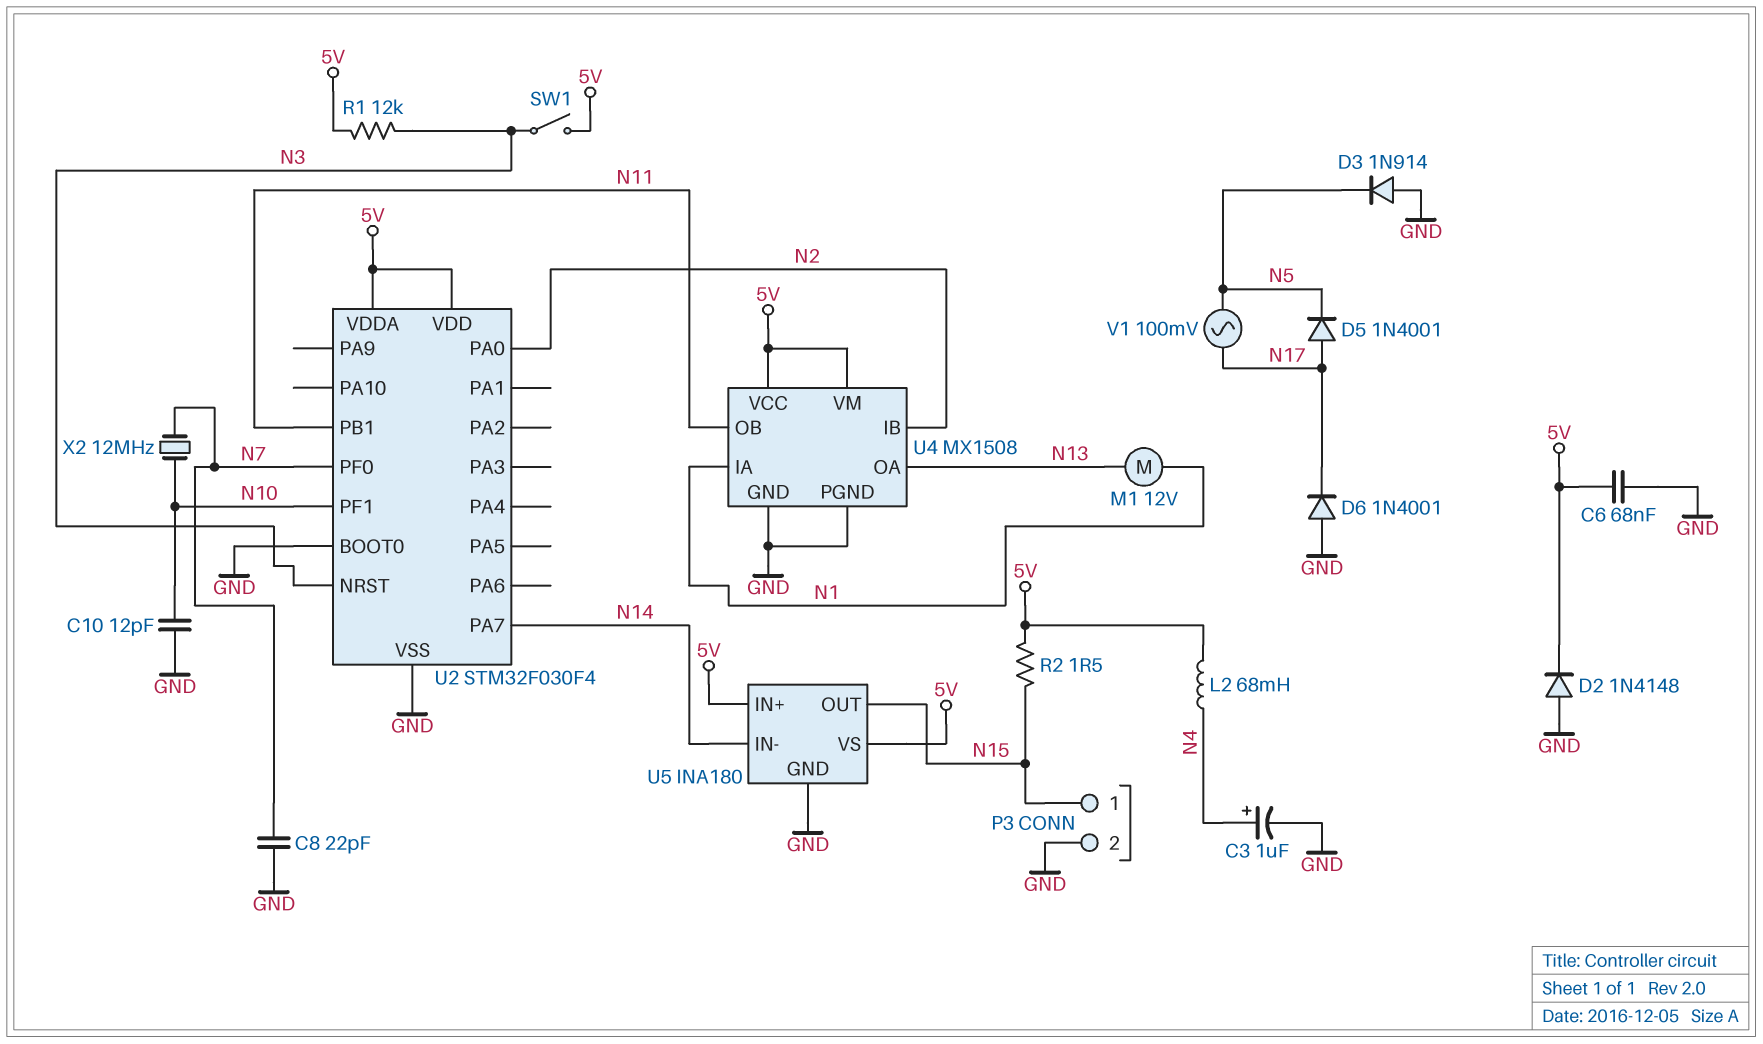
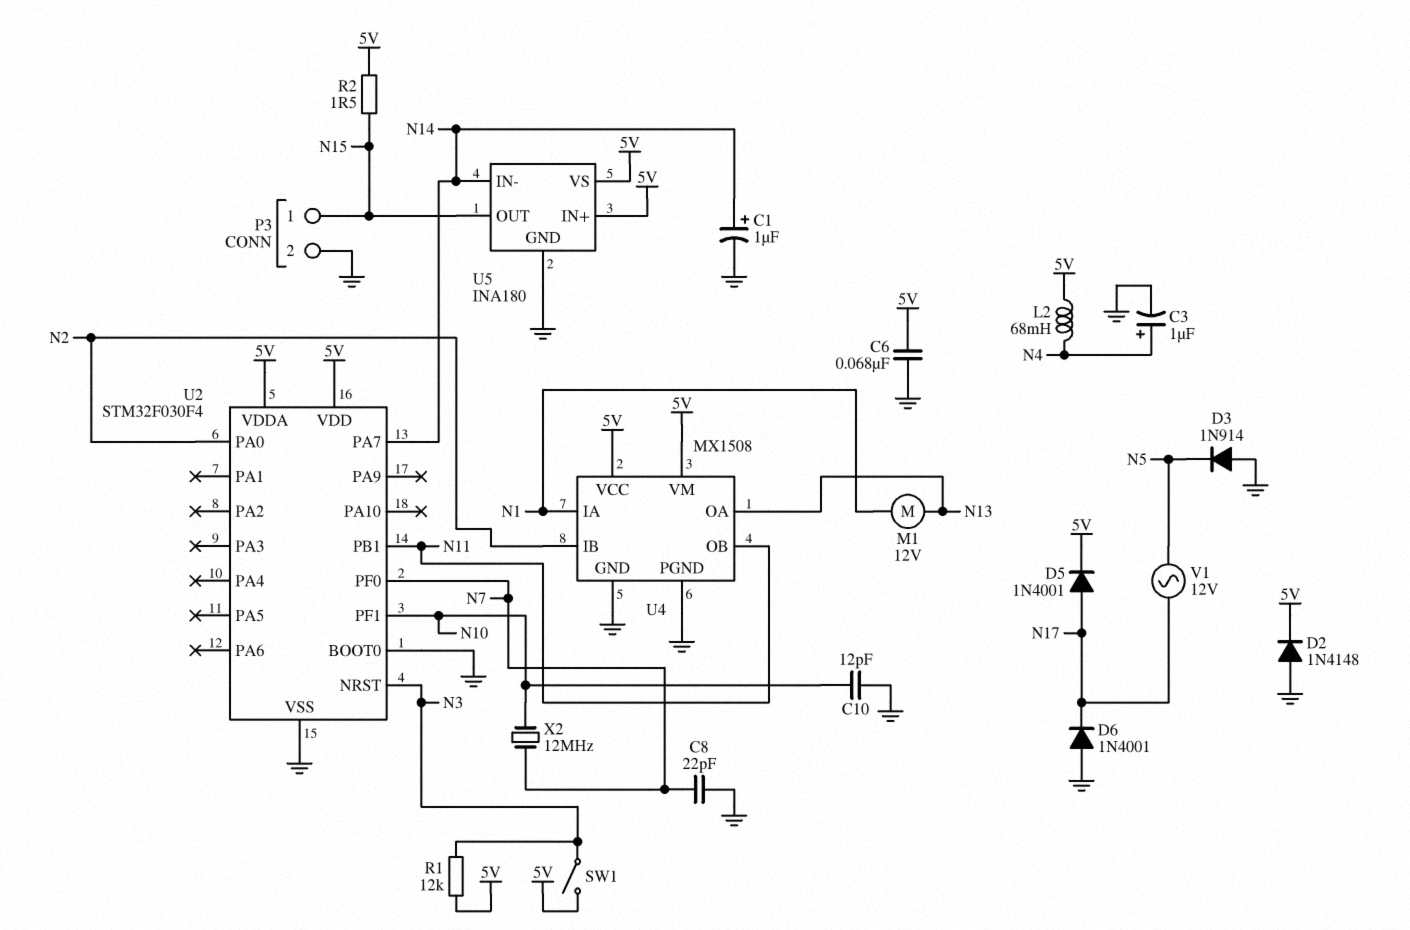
C1: none -> 1uF (plus N14, minus GND)
D5: diode 1N4001 (A N17, K N5) -> diode 1N4001 (A N17, K 5V)
V1: AC 100mV (N5, N17) -> AC 12V (N5, N17)

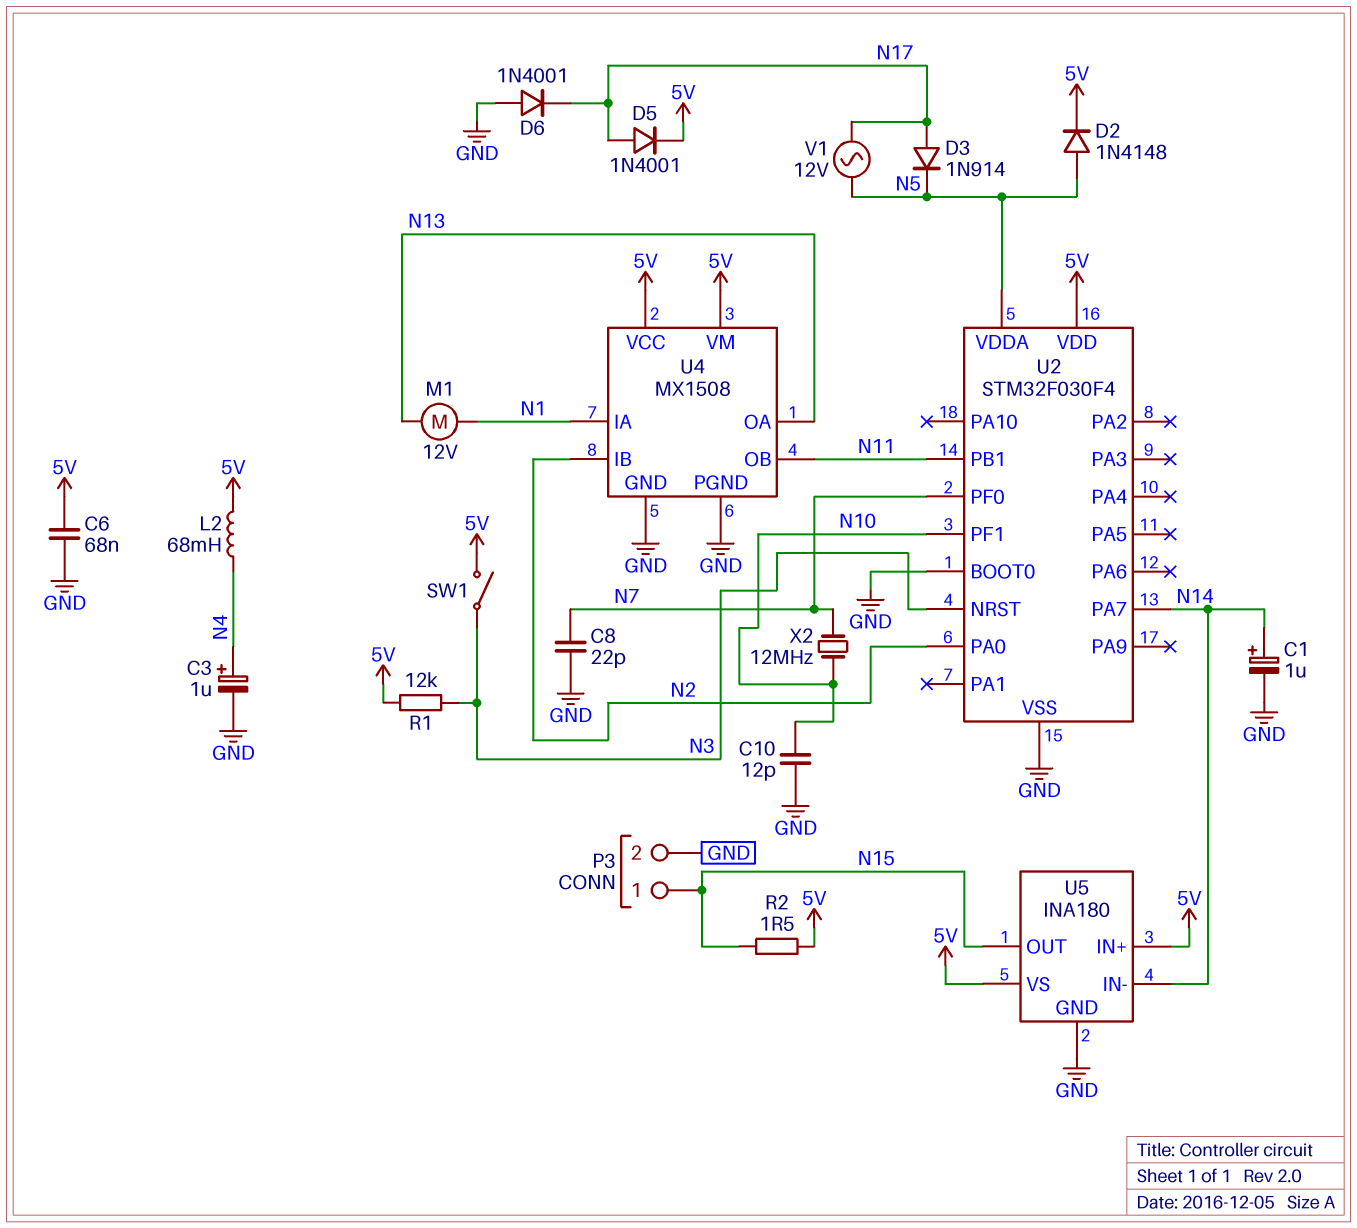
D2: diode 1N4148 (A GND, K 5V) -> diode 1N4148 (A N5, K 5V)
D3: diode 1N914 (A GND, K N5) -> diode 1N914 (A N17, K N5)
U2 pin VDDA: 5V -> N5

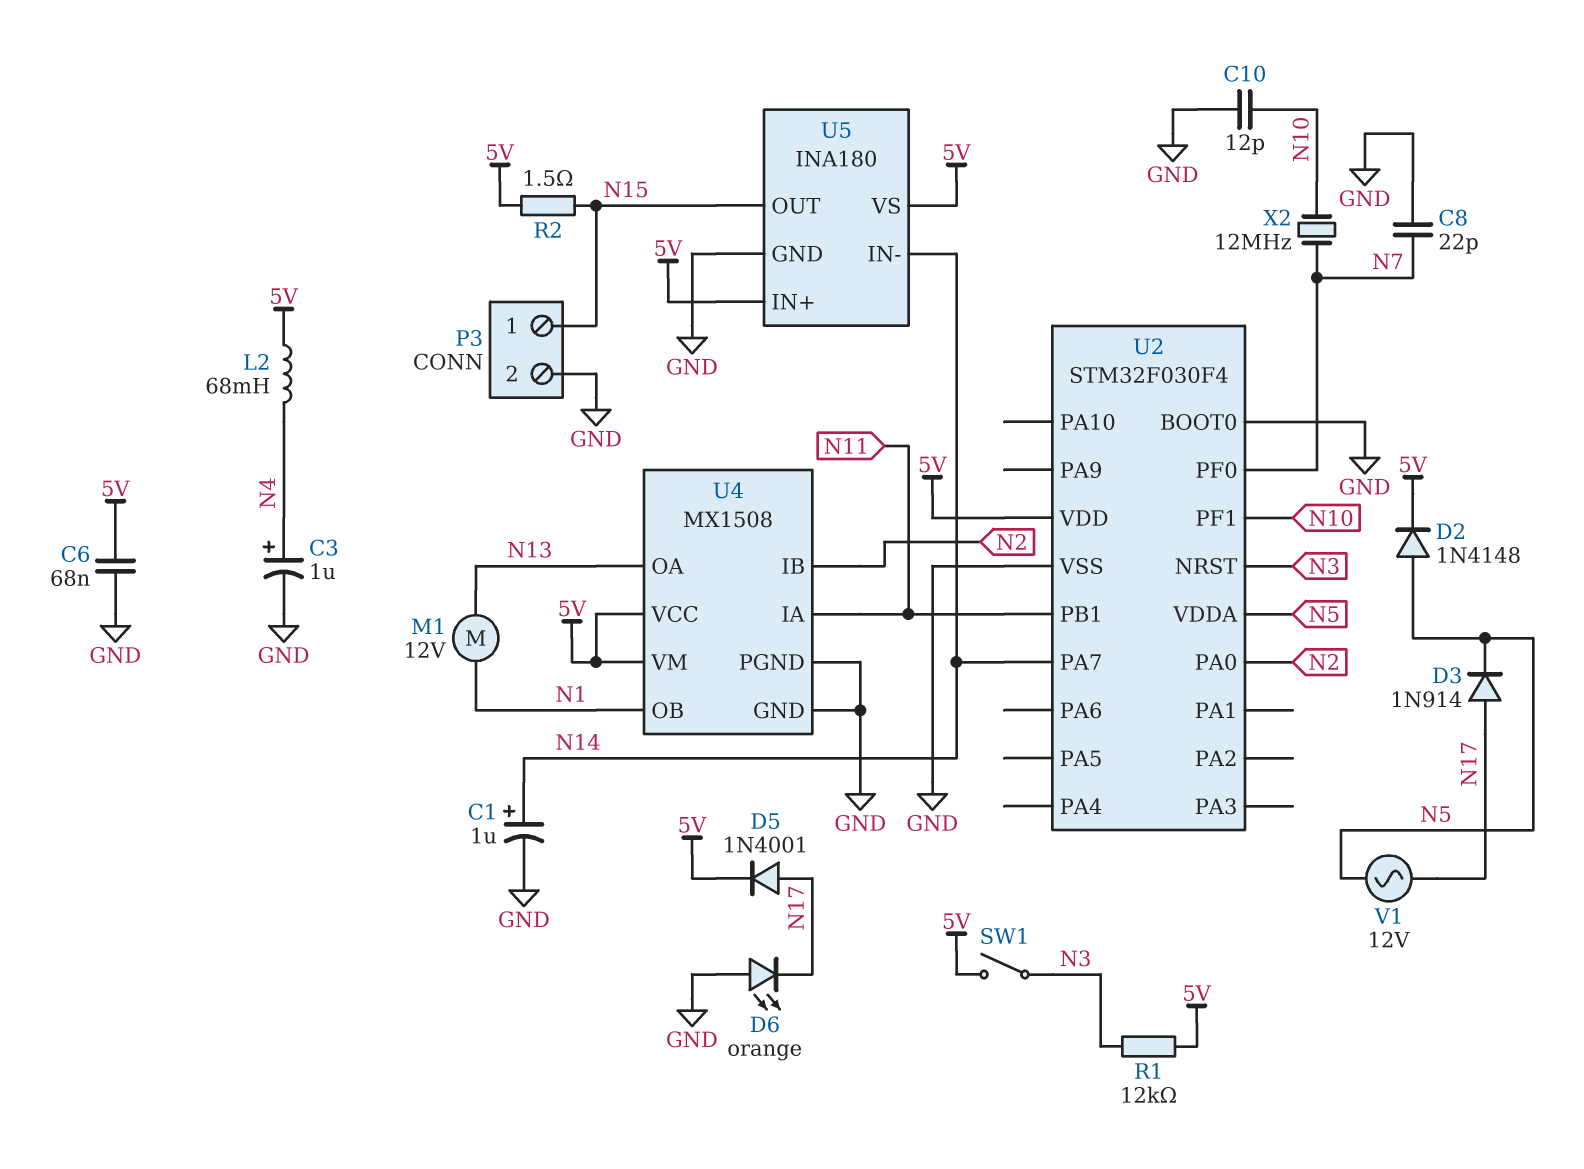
D6: diode 1N4001 (A GND, K N17) -> LED orange (A GND, K N17)
U4 pin IA: N1 -> N11
U4 pin OB: N11 -> N1

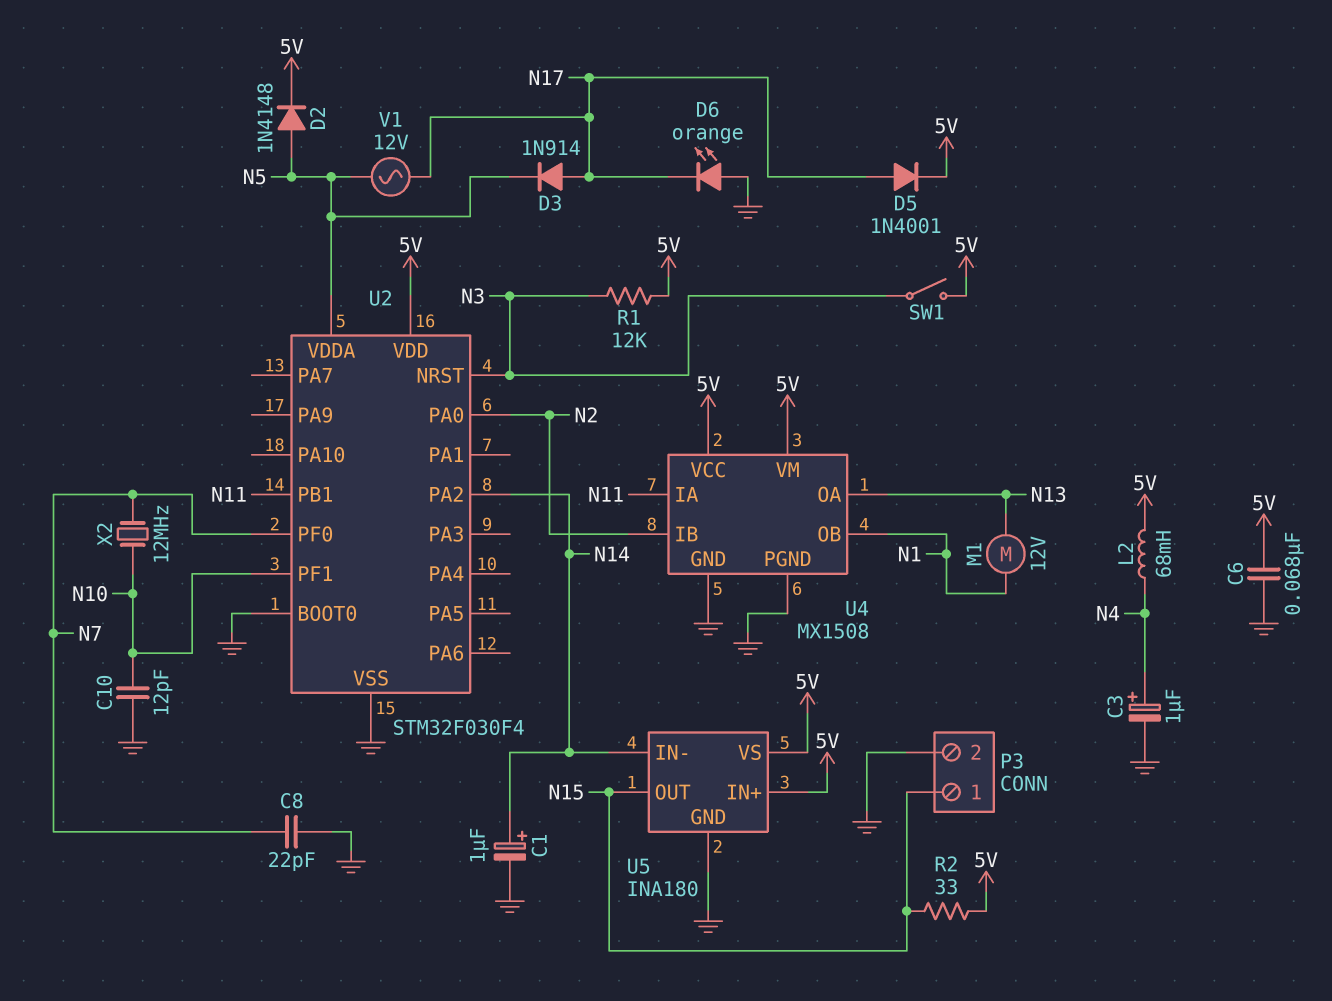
R2: 1.5 (5V, N15) -> 33 (5V, N15)
U2 pin PA2: none -> N14
U2 pin PA7: N14 -> none

